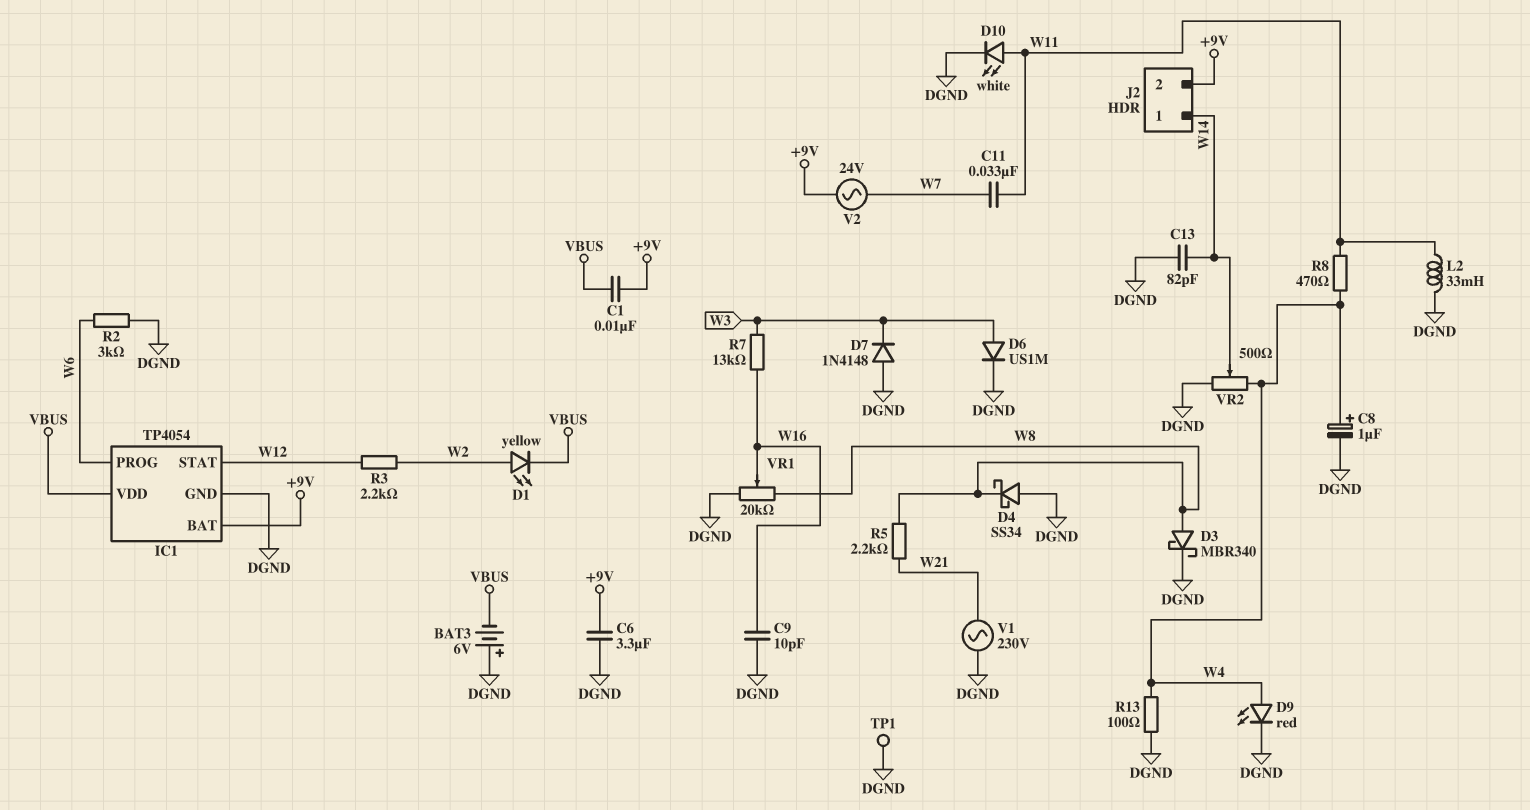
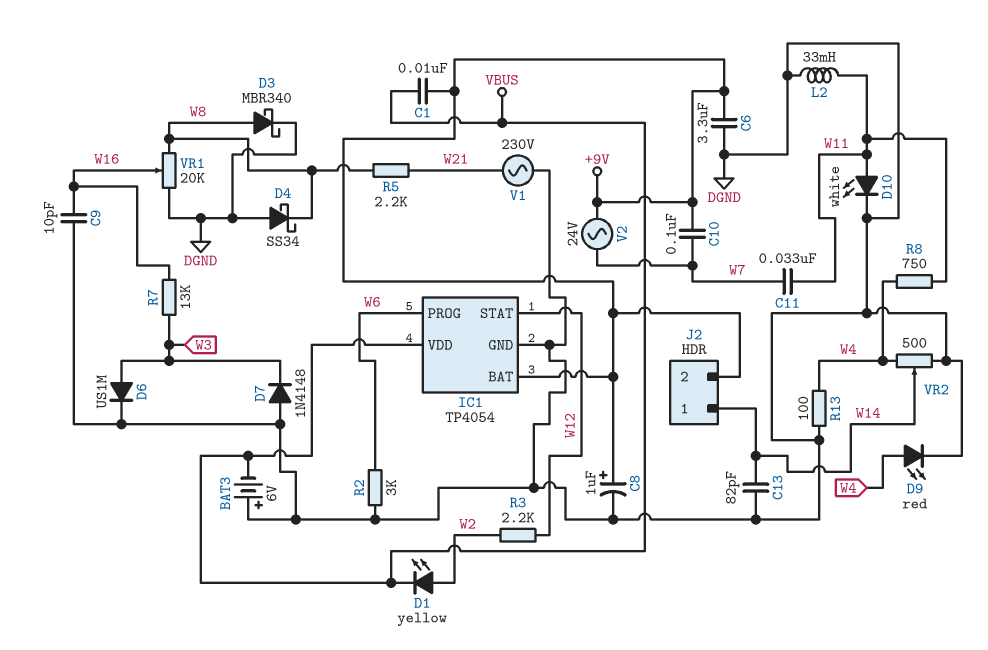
C8: 1uF (plus W4, minus DGND) -> 1uF (plus +9V, minus DGND)
C10: none -> 100nF (+9V, W7)
R8: 470 (W4, W11) -> 750 (W4, W11)
TP1: test point (DGND) -> none

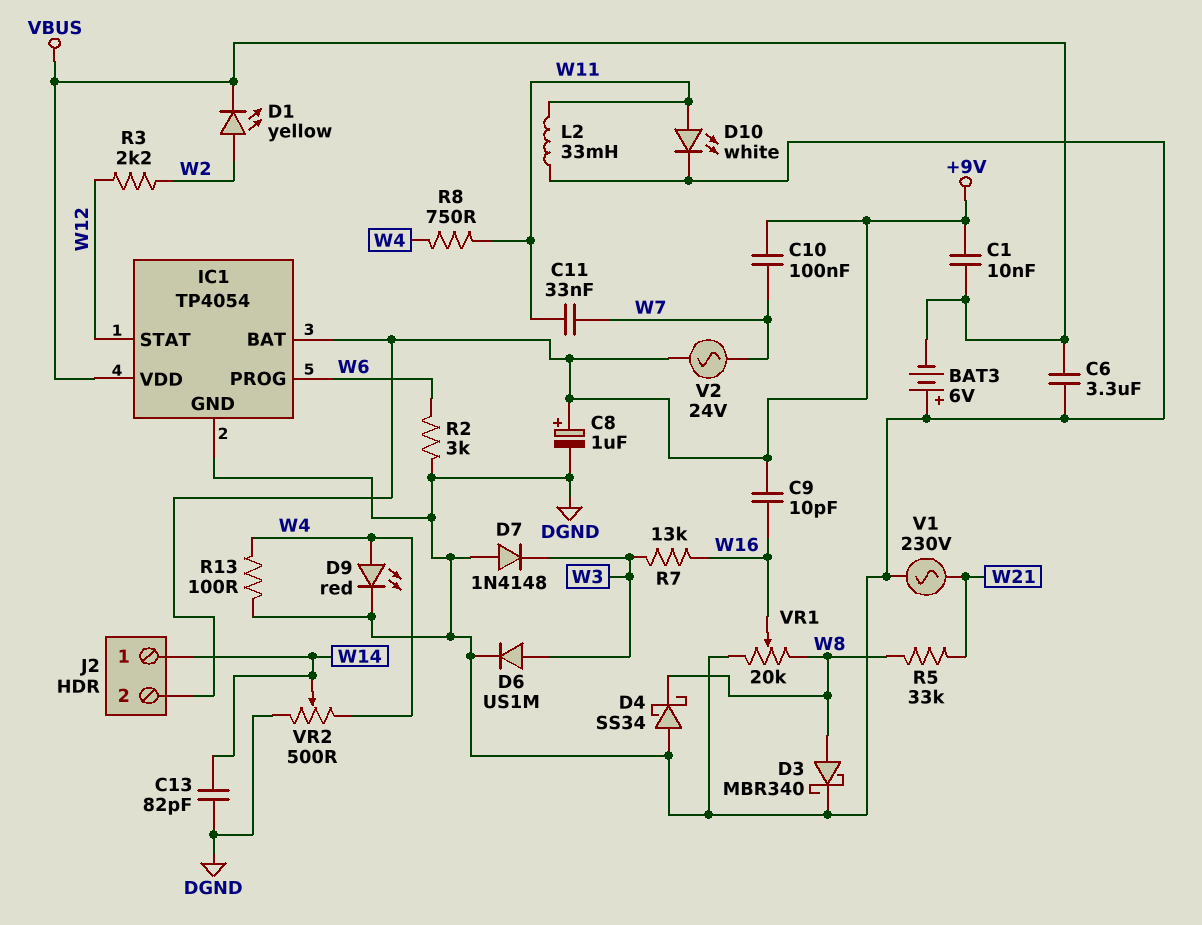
C6: 3.3uF (+9V, DGND) -> 3.3uF (DGND, VBUS)
C9: 10pF (DGND, W16) -> 10pF (+9V, W16)
R5: 2.2k (W8, W21) -> 33k (W8, W21)

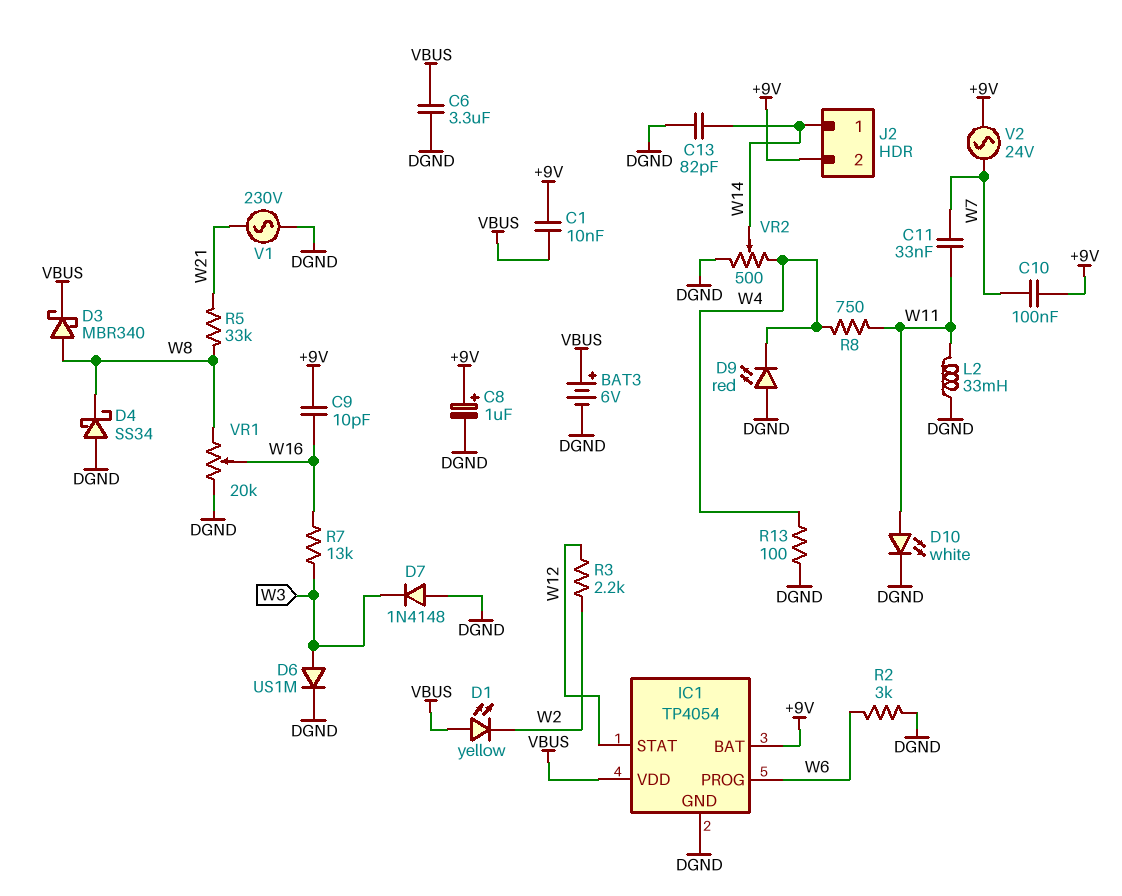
BAT3: 6V (plus DGND, minus VBUS) -> 6V (plus VBUS, minus DGND)
D1: LED yellow (A W2, K VBUS) -> LED yellow (A VBUS, K W2)
D3: schottky MBR340 (A W8, K DGND) -> schottky MBR340 (A W8, K VBUS)
D9: LED red (A W4, K DGND) -> LED red (A DGND, K W4)

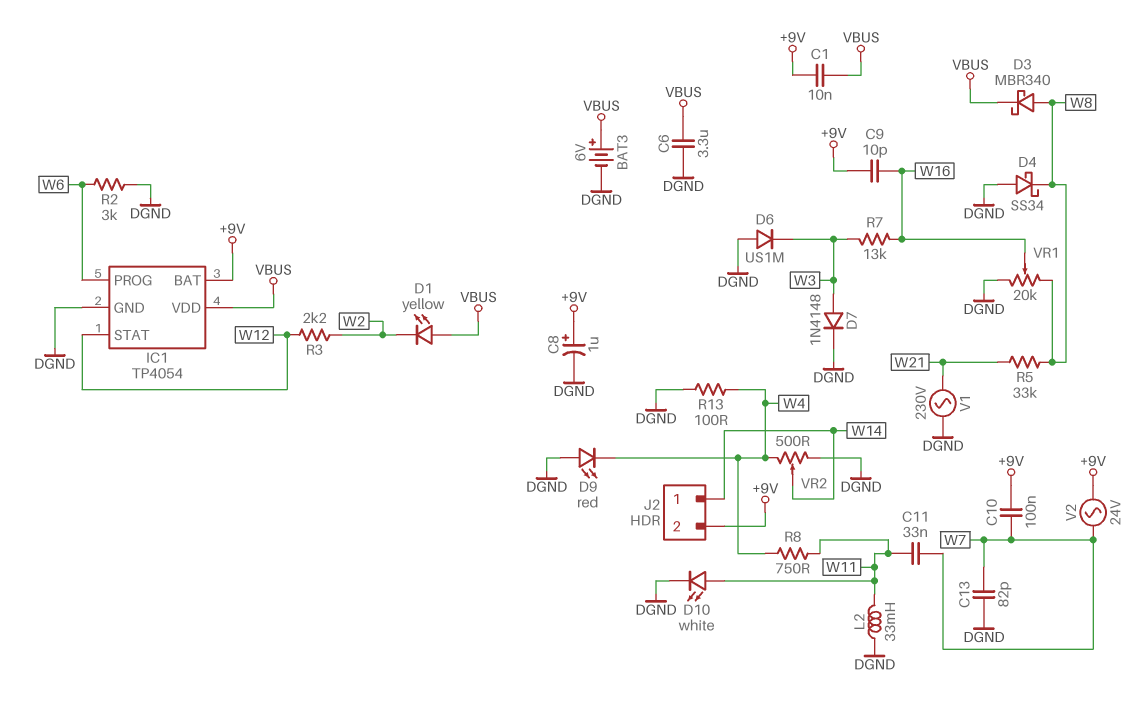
C13: 82pF (DGND, W14) -> 82pF (DGND, W7)
D6: diode US1M (A W3, K DGND) -> diode US1M (A DGND, K W3)
D7: diode 1N4148 (A DGND, K W3) -> diode 1N4148 (A W3, K DGND)

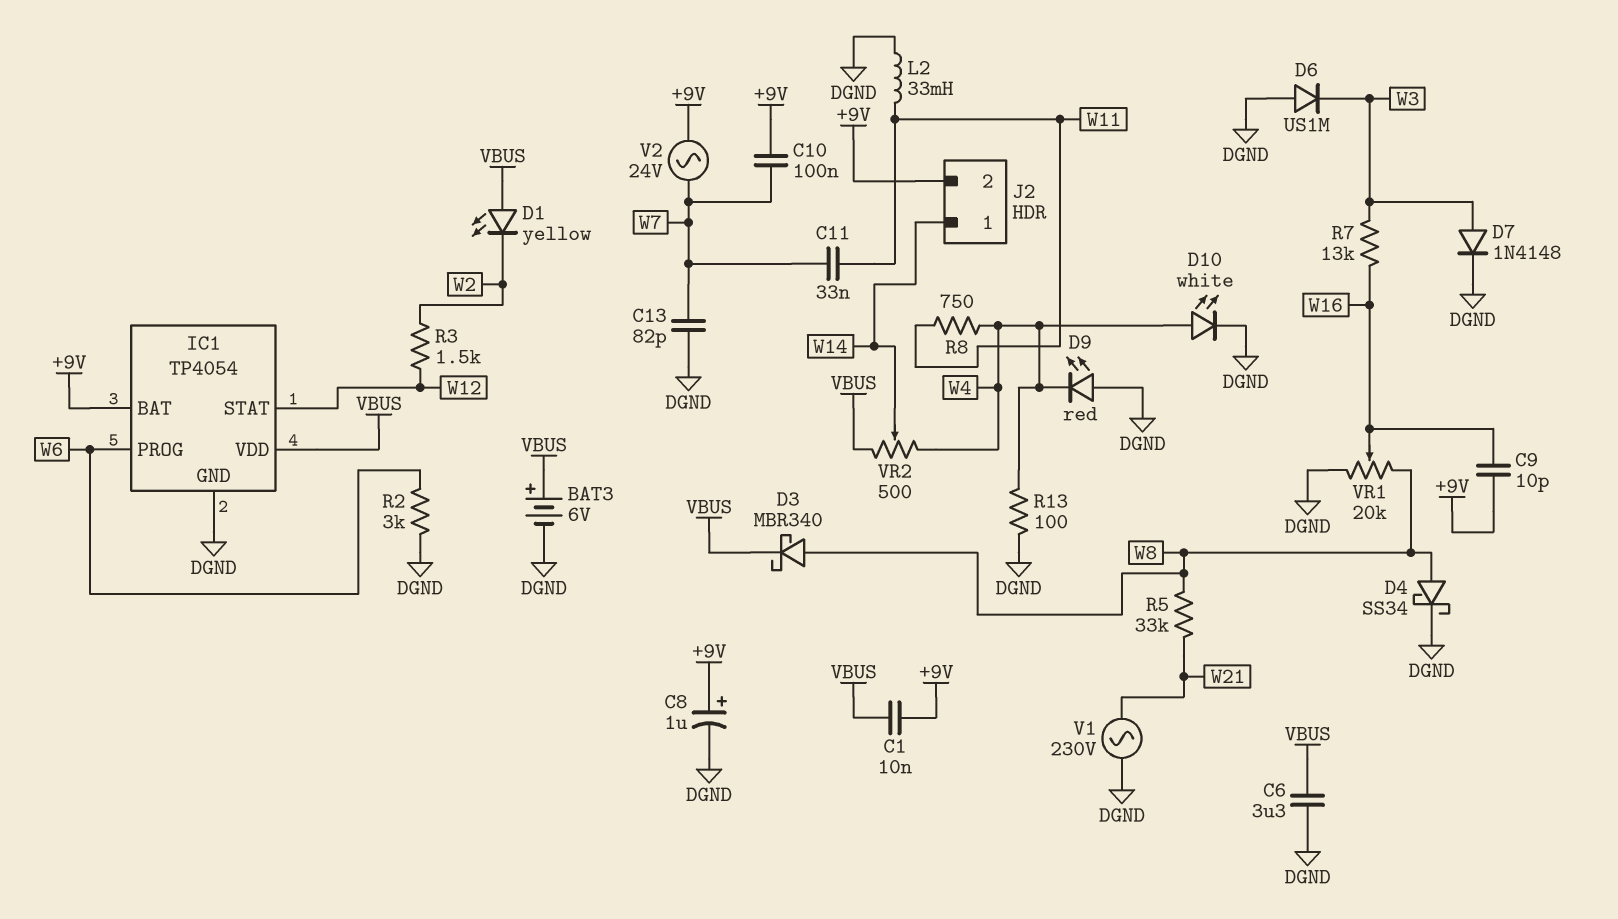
D4: schottky SS34 (A DGND, K W8) -> schottky SS34 (A W8, K DGND)
D10: LED white (A W11, K DGND) -> LED white (A W4, K DGND)
R3: 2.2k (W2, W12) -> 1.5k (W2, W12)
VR2: 500 (DGND, W4, wiper W14) -> 500 (VBUS, W4, wiper W14)

